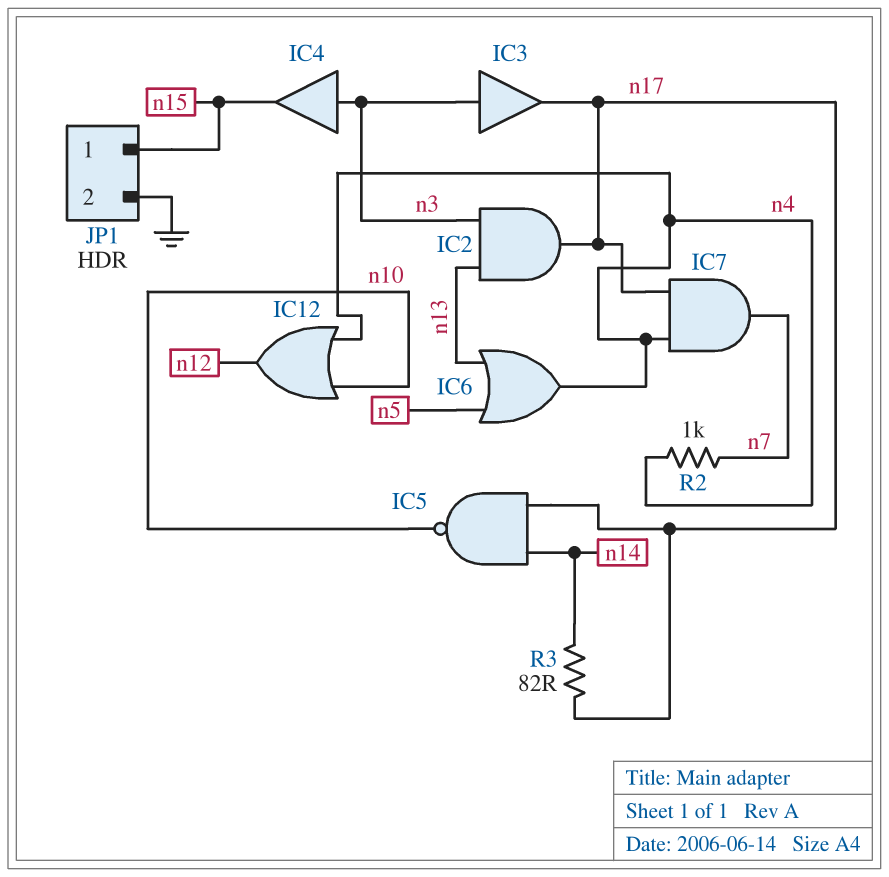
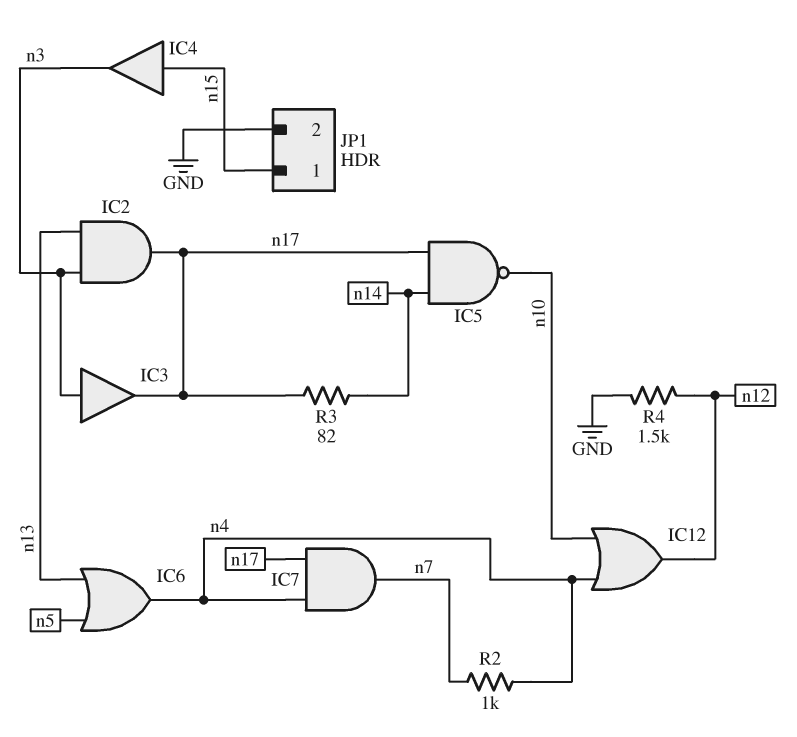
IC4: buffer (in n3, out n15) -> buffer (in n15, out n3)
R4: none -> 1.5k (GND, n12)

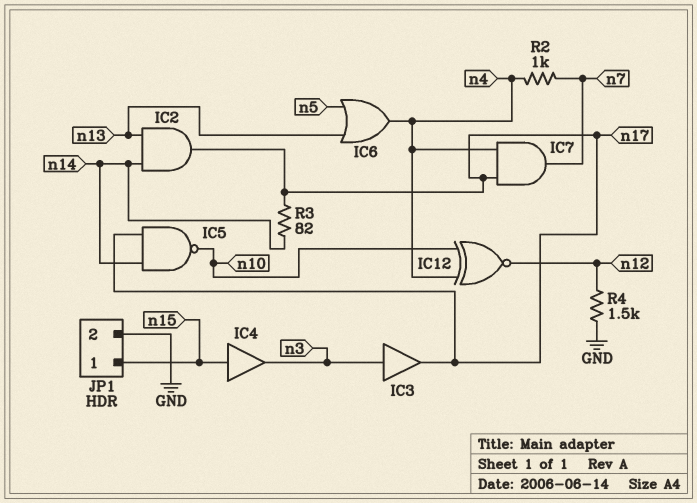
IC2: AND (in n3, in n13, out n17) -> AND (in n13, in n14, out n17)
IC12: OR (in n4, in n10, out n12) -> XNOR (in n4, in n10, out n12)

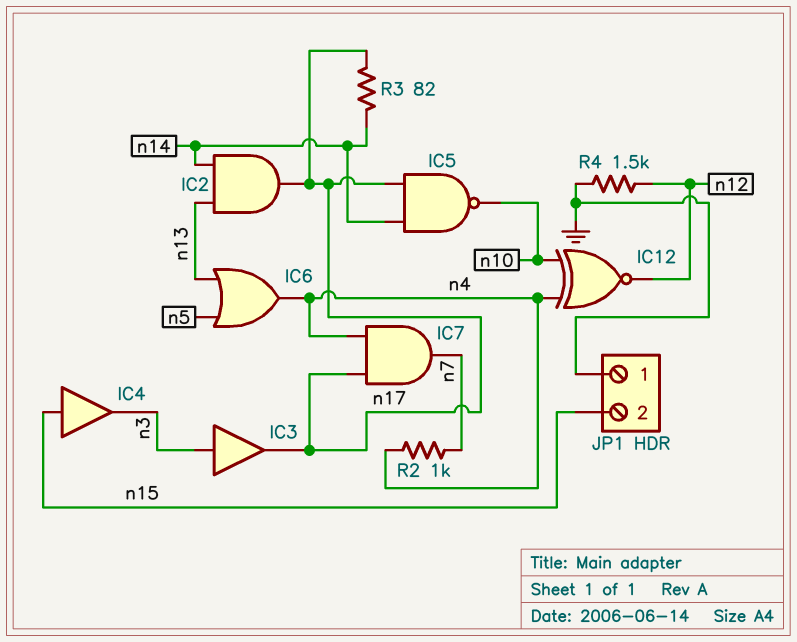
JP1 pin 1: n15 -> GND
JP1 pin 2: GND -> n15

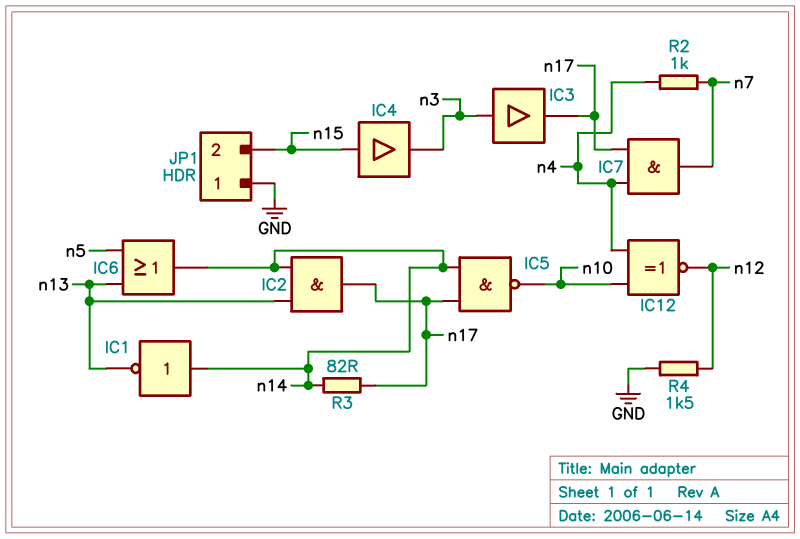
IC1: none -> NOT (in n14, out n13)
IC6: OR (in n5, in n13, out n4) -> OR (in n5, in n13, out n14)

